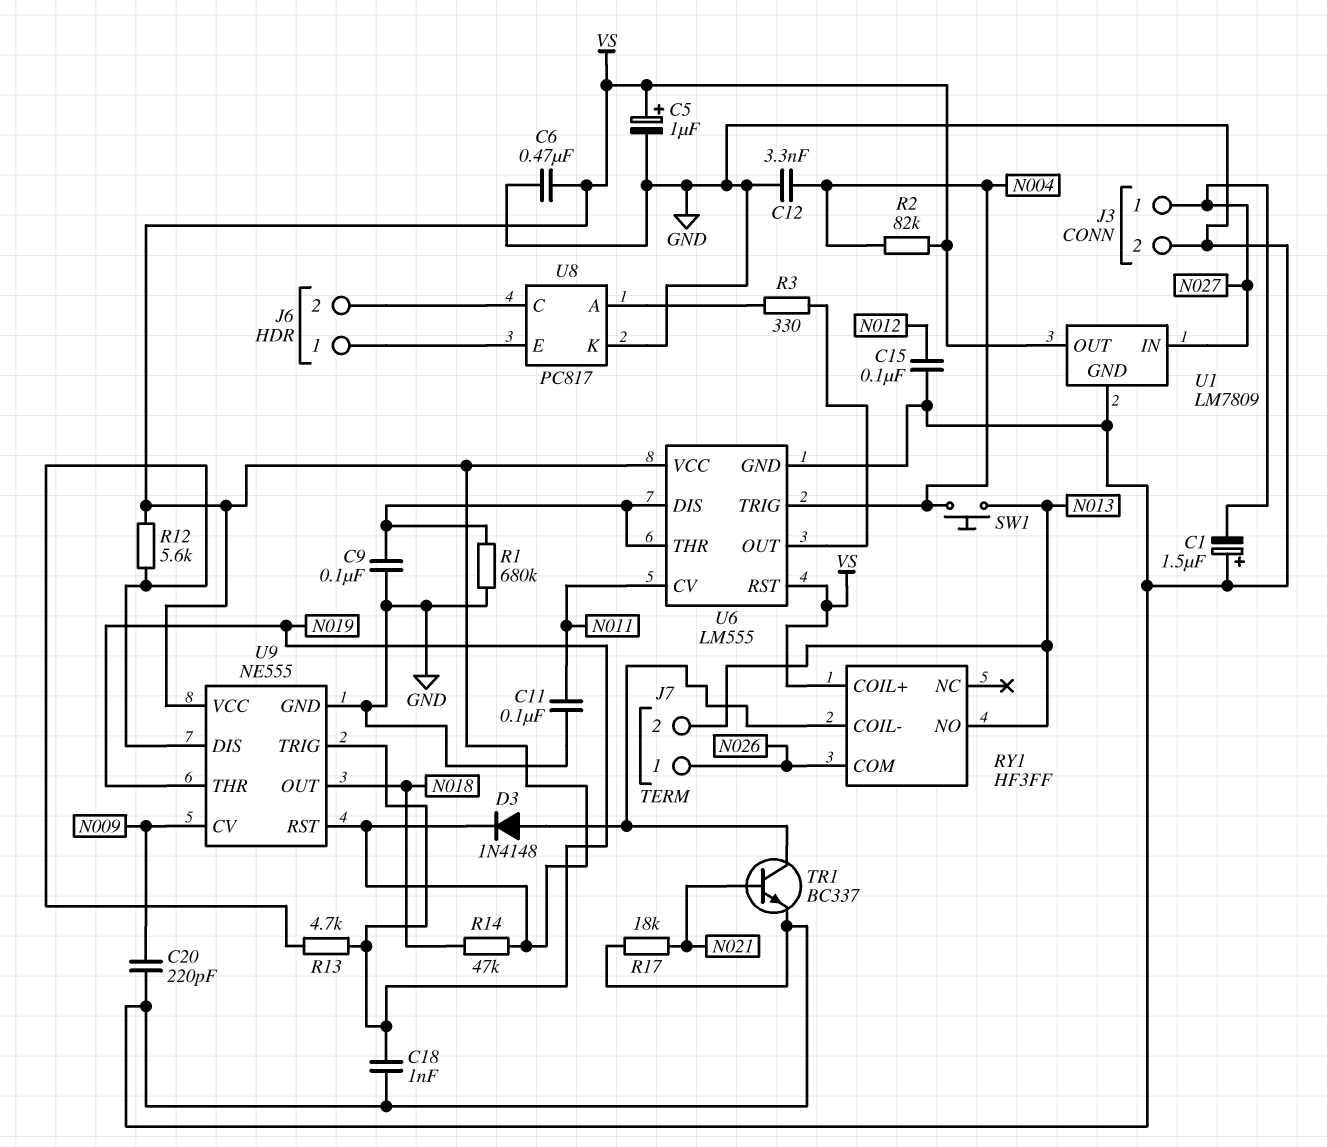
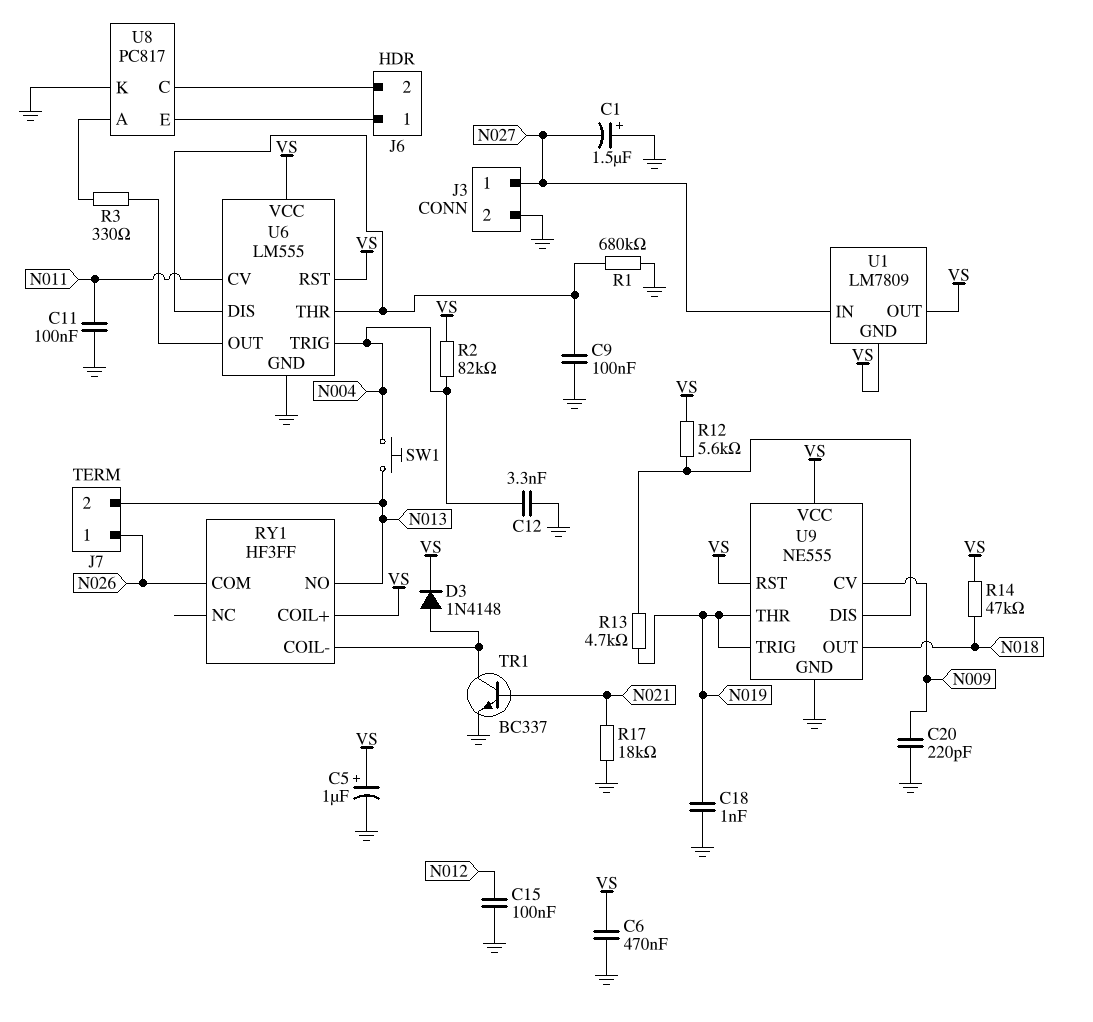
U1 pin GND: GND -> VS

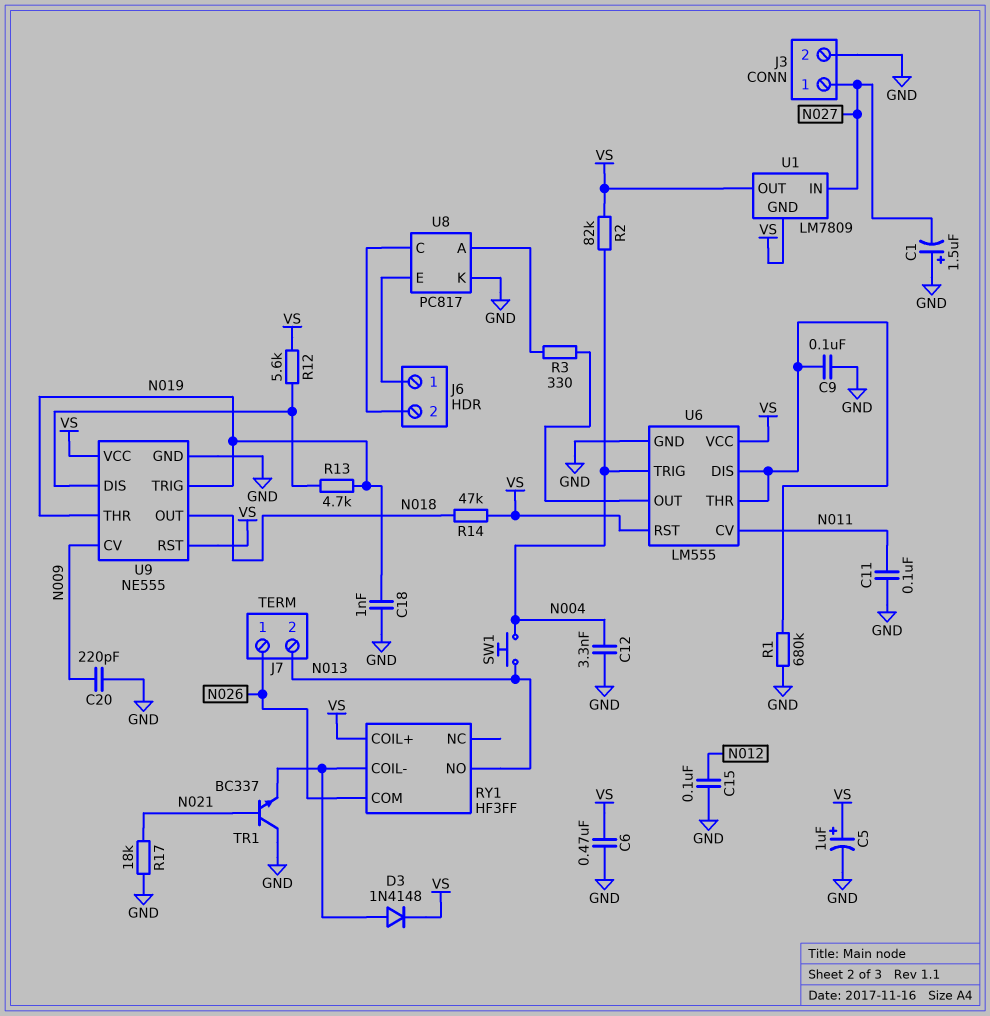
TR1: NPN BC337 (B N021, C RY1/COIL-, E GND) -> NPN BC337 (B N021, C GND, E RY1/COIL-)

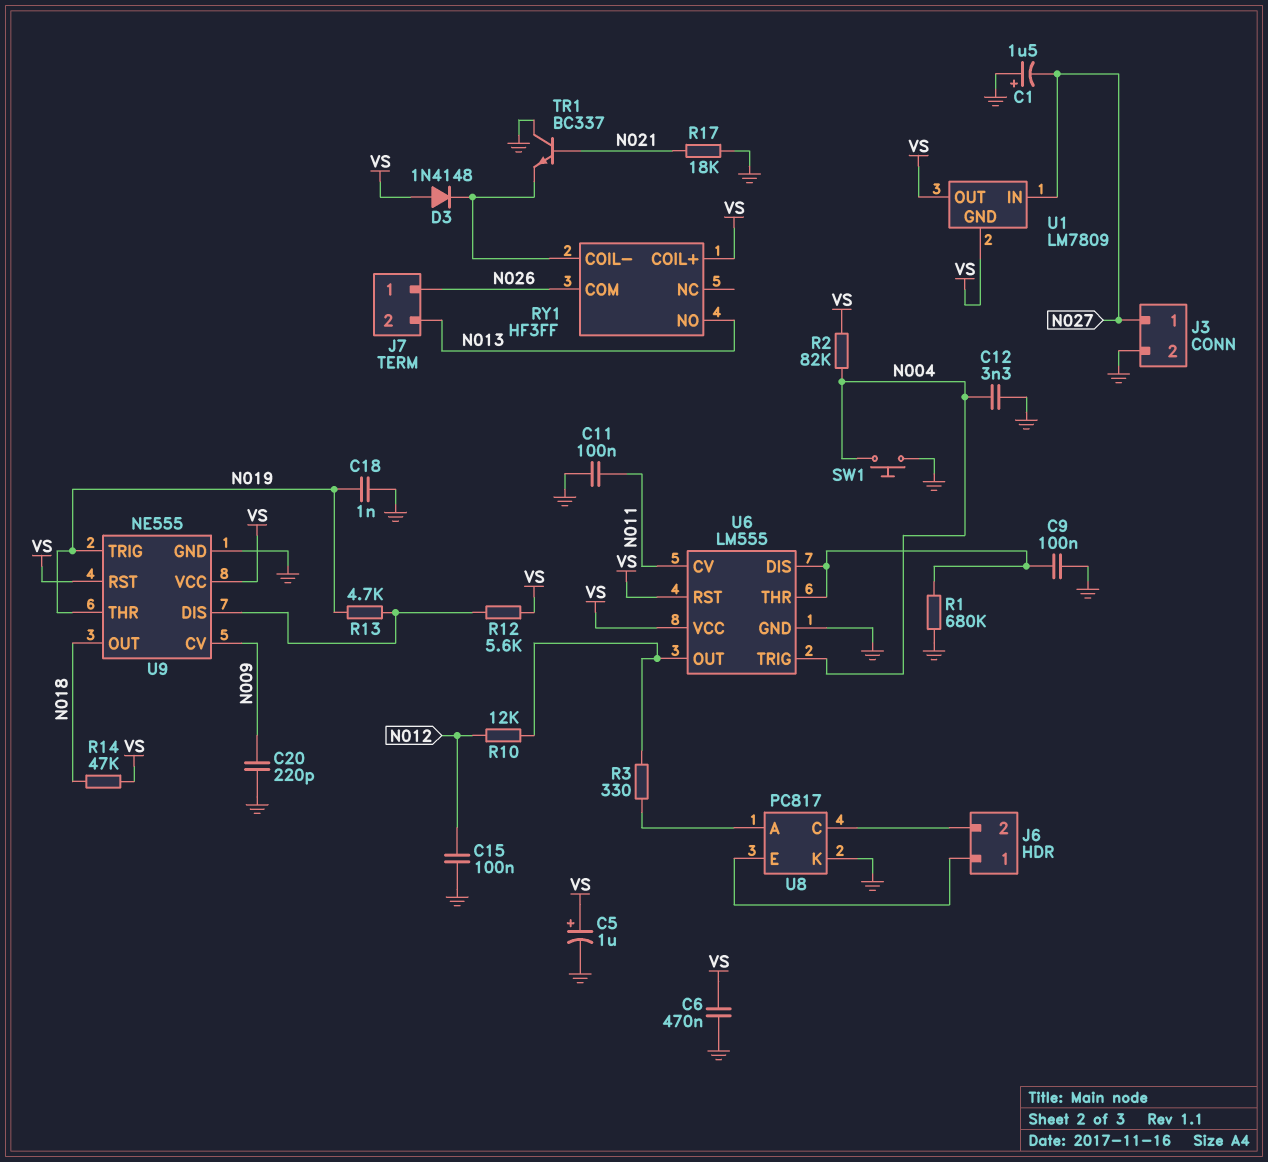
D3: diode 1N4148 (A RY1/COIL-, K VS) -> diode 1N4148 (A VS, K RY1/COIL-)
R10: none -> 12k (N012, U6/OUT)
SW1: button (N004, N013) -> button (GND, N004)

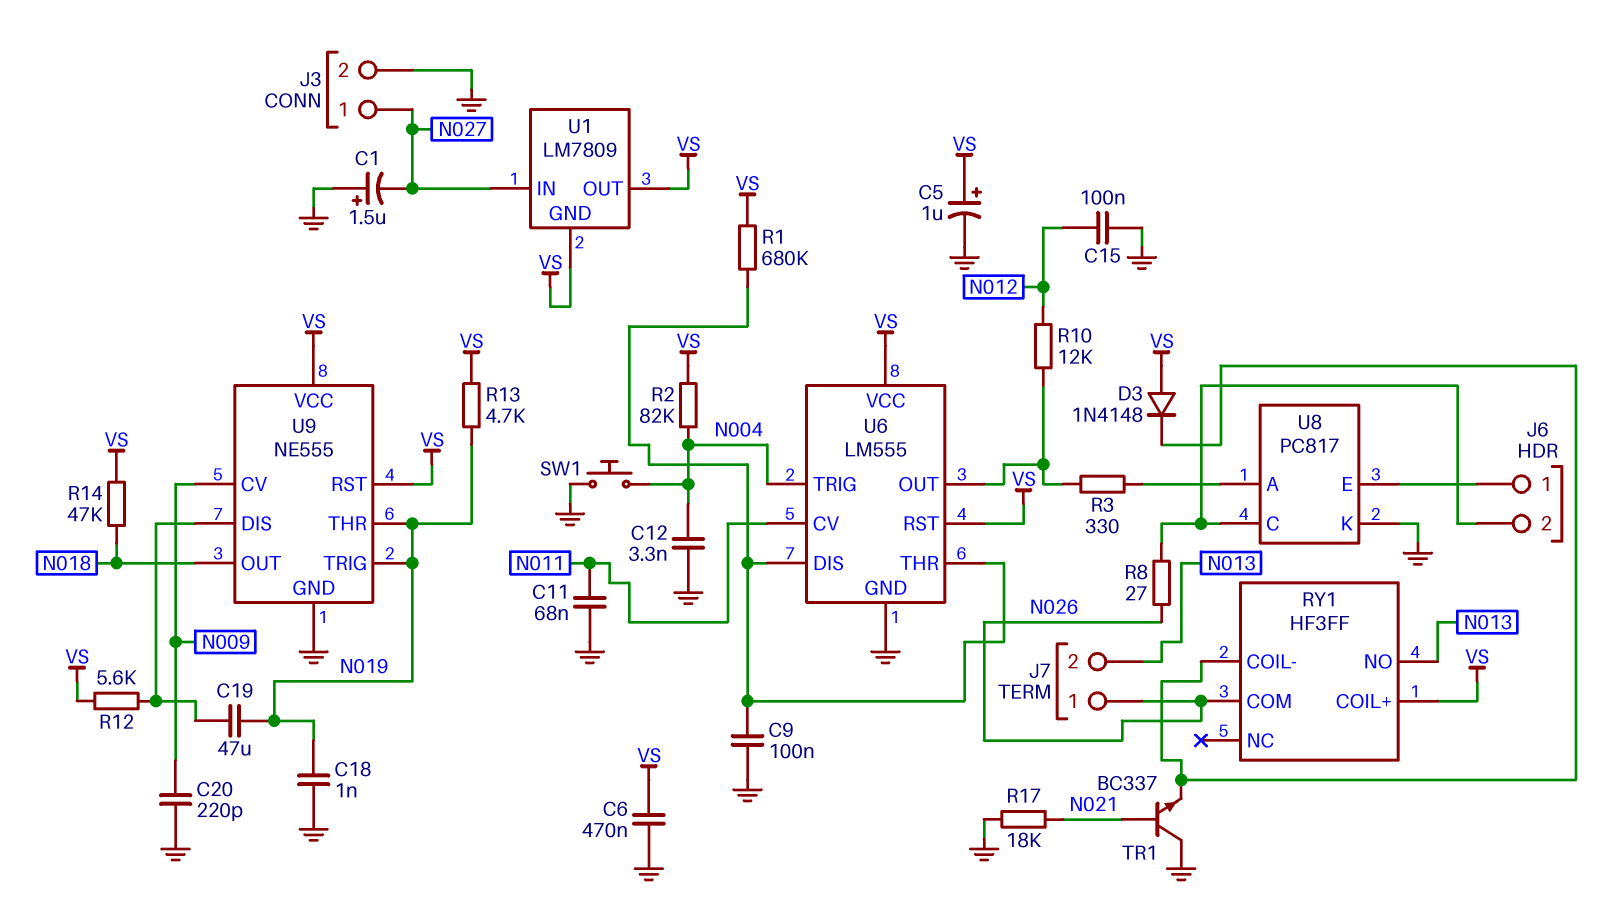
C11: 100nF (GND, N011) -> 68nF (GND, N011)
C19: none -> 47uF (N019, U9/DIS)
R1: 680k (GND, U6/DIS) -> 680k (U6/DIS, VS)
R8: none -> 27 (J6/2, N026)
R13: 4.7k (N019, U9/DIS) -> 4.7k (N019, VS)

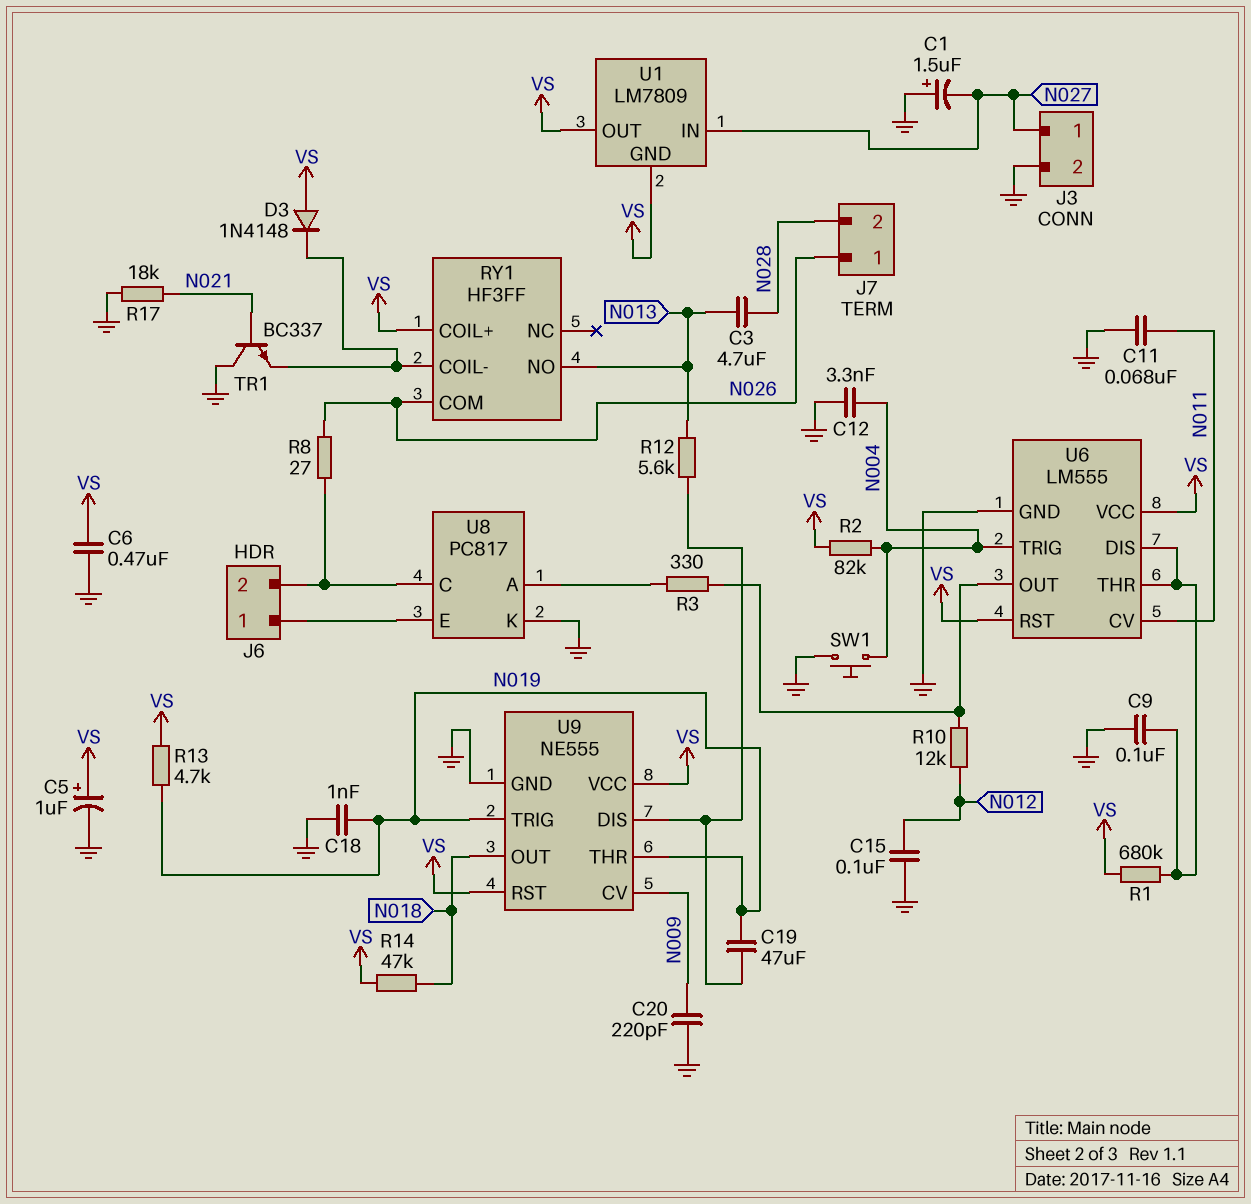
C3: none -> 4.7uF (N013, N028)
J7 pin 2: N013 -> N028
R12: 5.6k (U9/DIS, VS) -> 5.6k (N013, U9/DIS)

